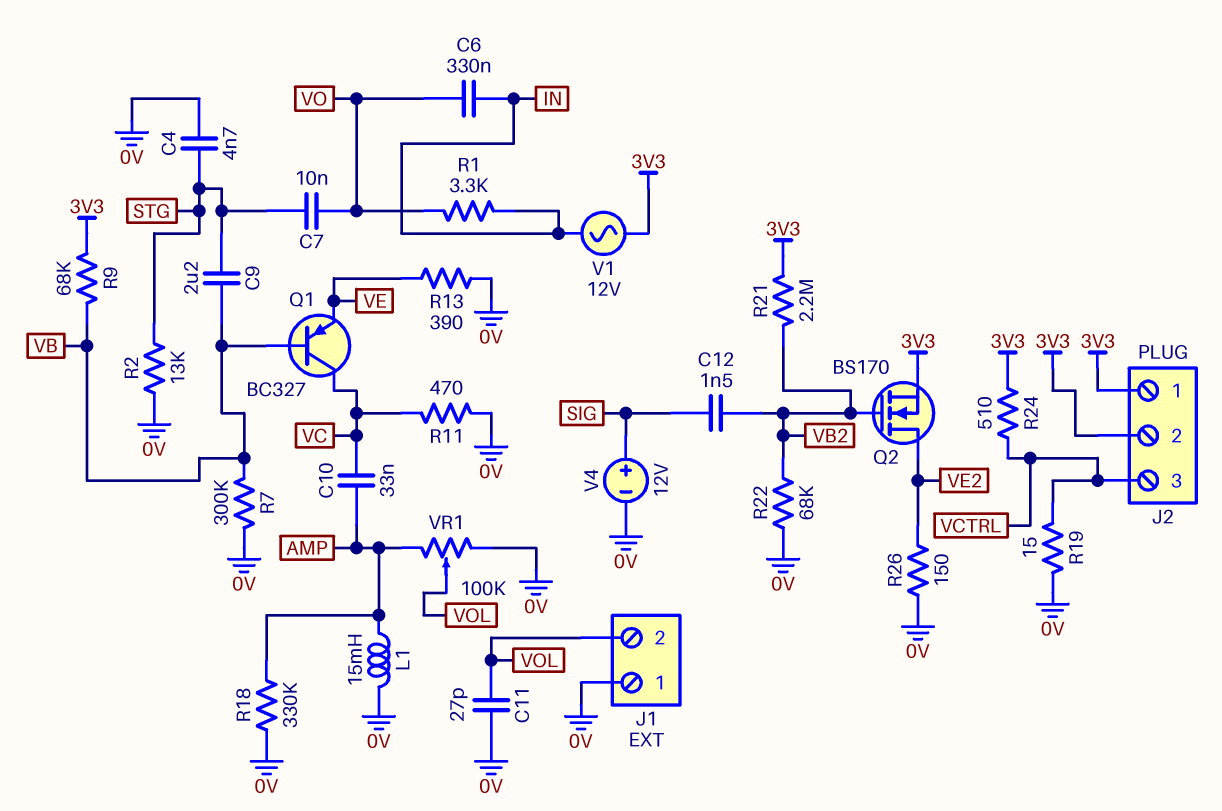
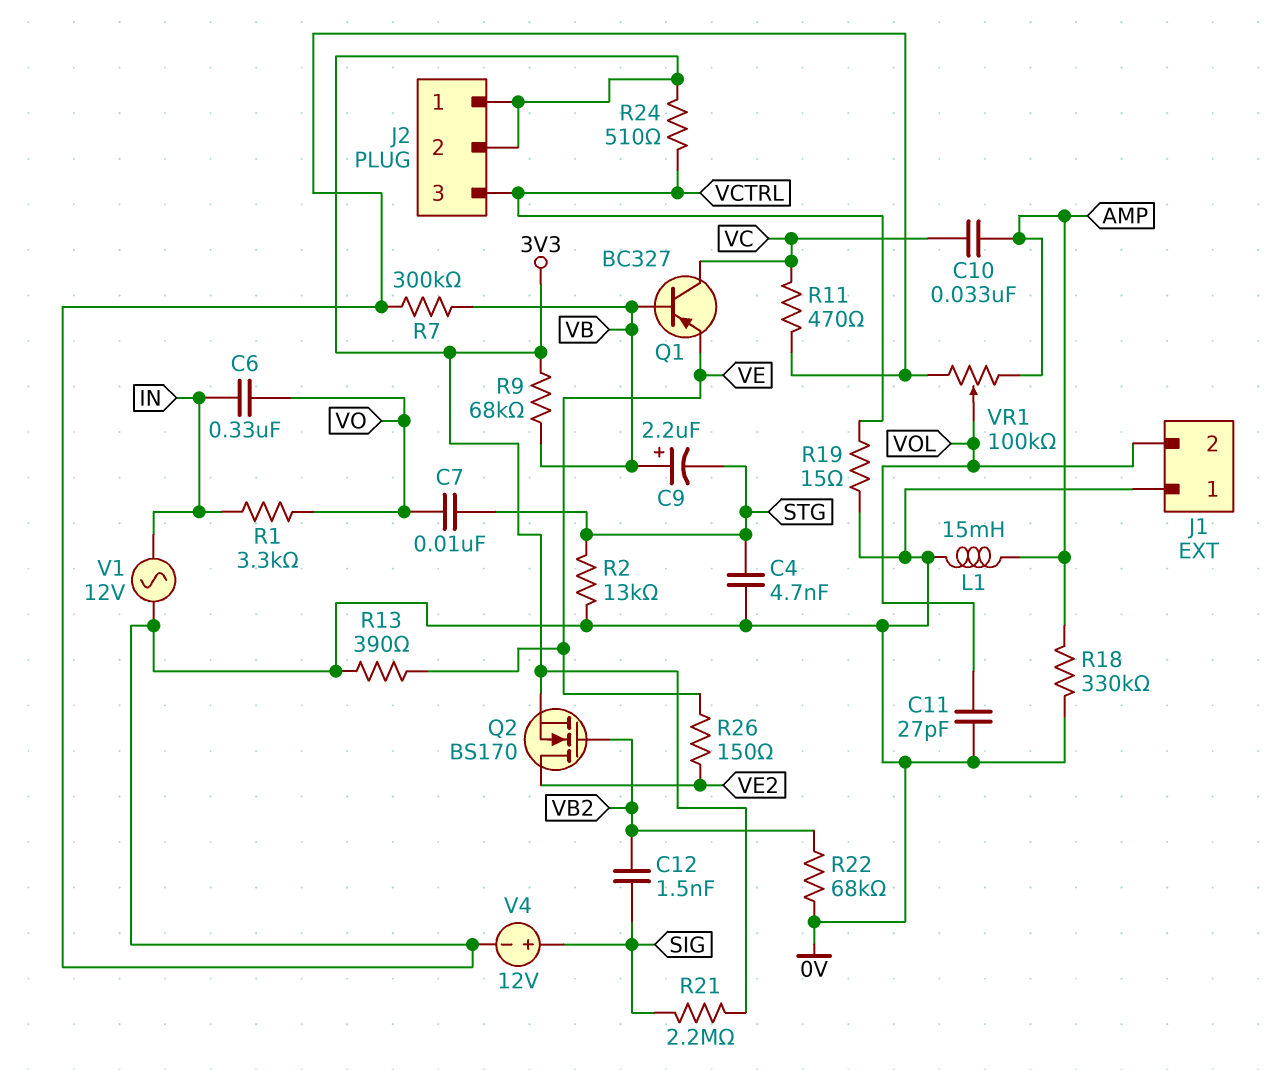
C9: 2.2uF (STG, VB) -> 2.2uF (plus VB, minus STG)
R21: 2.2M (3V3, VB2) -> 2.2M (3V3, SIG)
R26: 150 (0V, VE2) -> 150 (VE, VE2)
V1: AC 12V (3V3, IN) -> AC 12V (0V, IN)

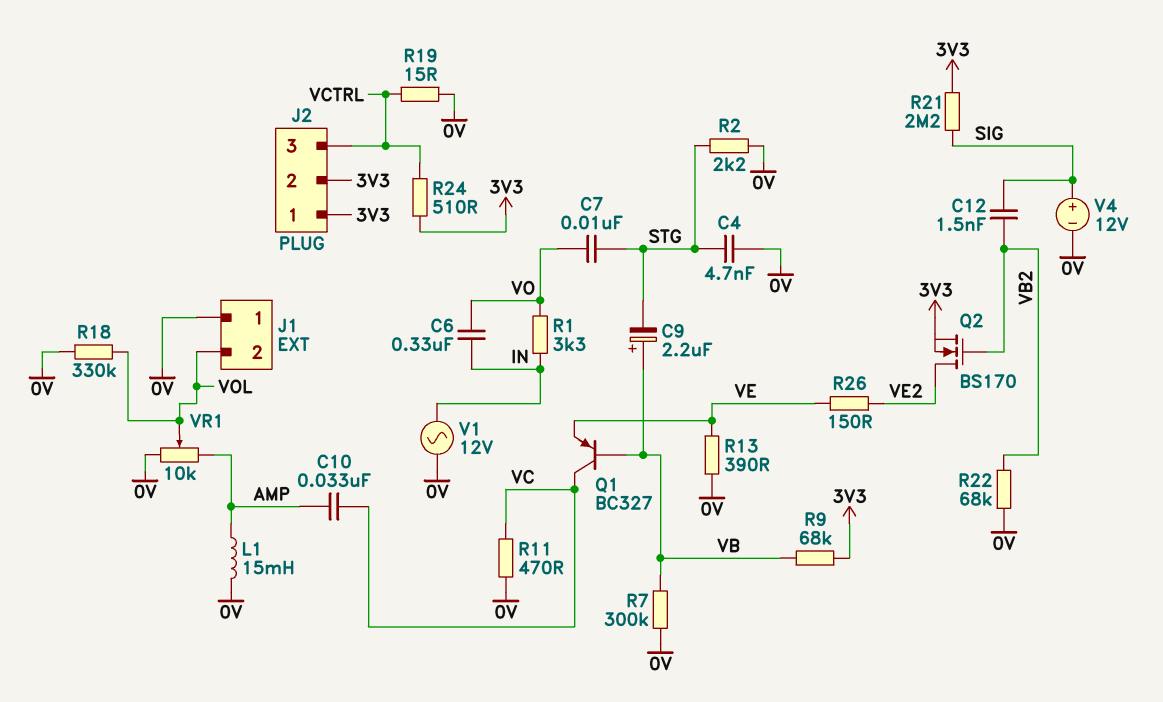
C11: 27pF (0V, VOL) -> none
R2: 13k (0V, STG) -> 2.2k (0V, STG)
R18: 330k (0V, AMP) -> 330k (0V, VOL)
VR1: 100k (0V, AMP, wiper VOL) -> 10k (0V, AMP, wiper VOL)

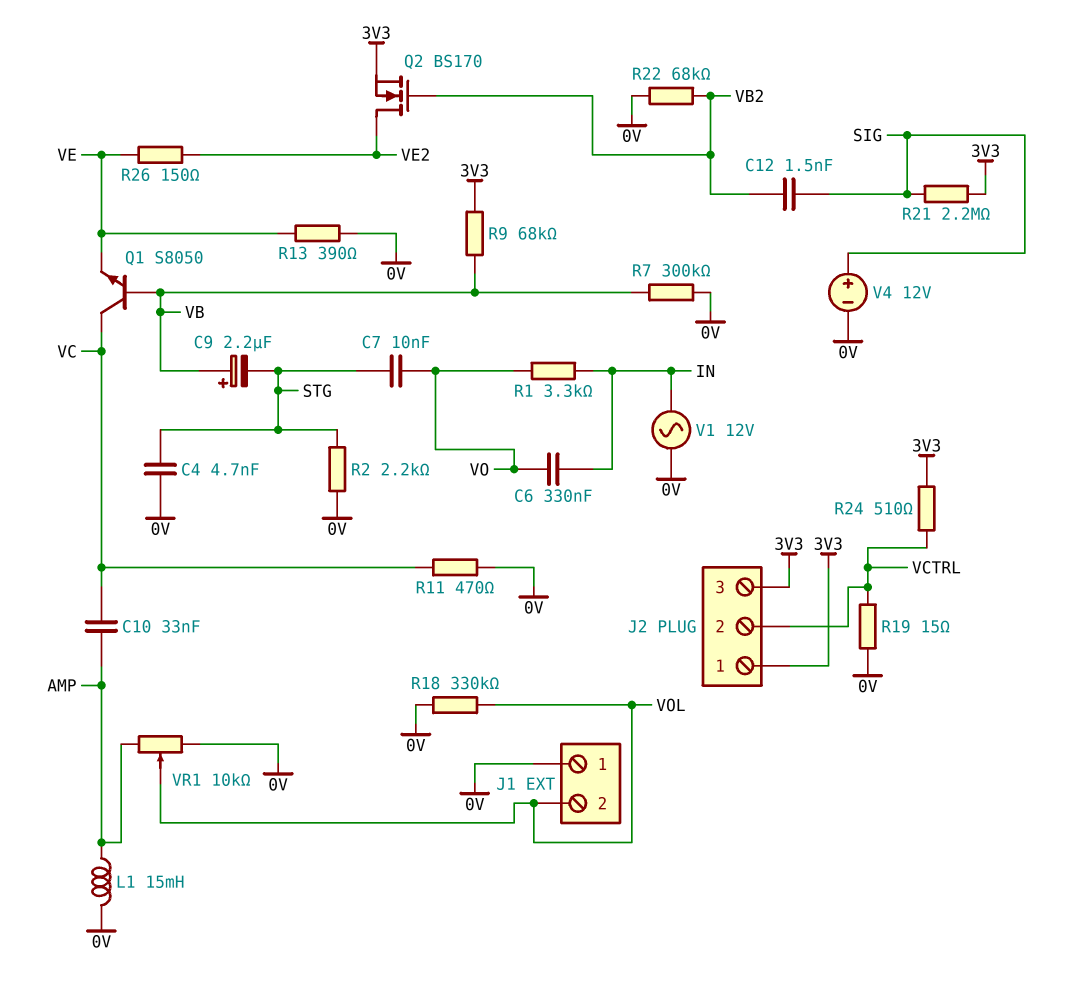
J2 pin 2: 3V3 -> VCTRL
J2 pin 3: VCTRL -> 3V3
Q1: PNP BC327 (B VB, C VC, E VE) -> NPN S8050 (B VB, C VC, E VE)

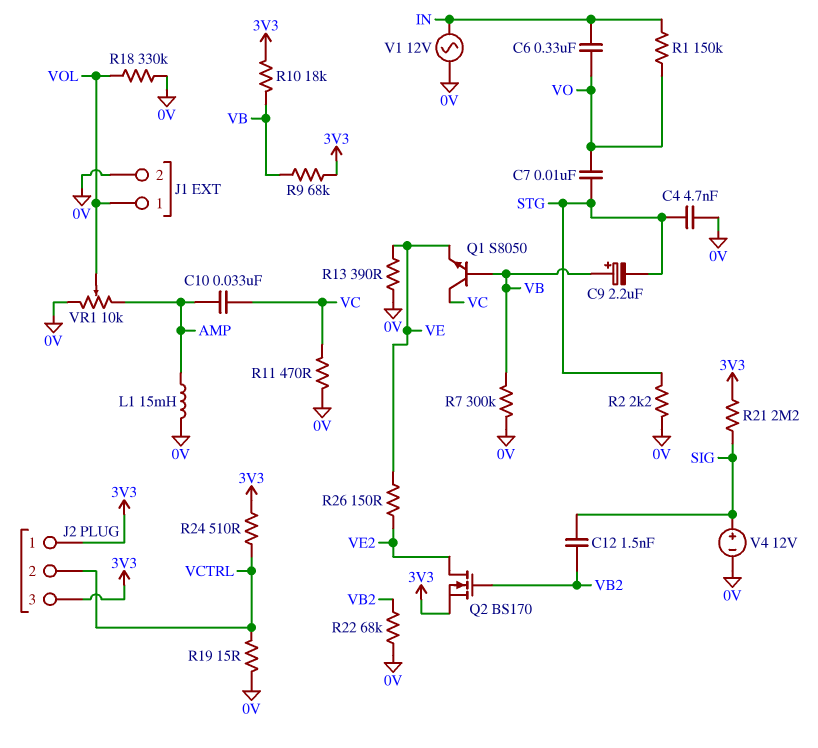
J1 pin 1: 0V -> VOL
J1 pin 2: VOL -> 0V
R1: 3.3k (IN, VO) -> 150k (IN, VO)
R10: none -> 18k (3V3, VB)

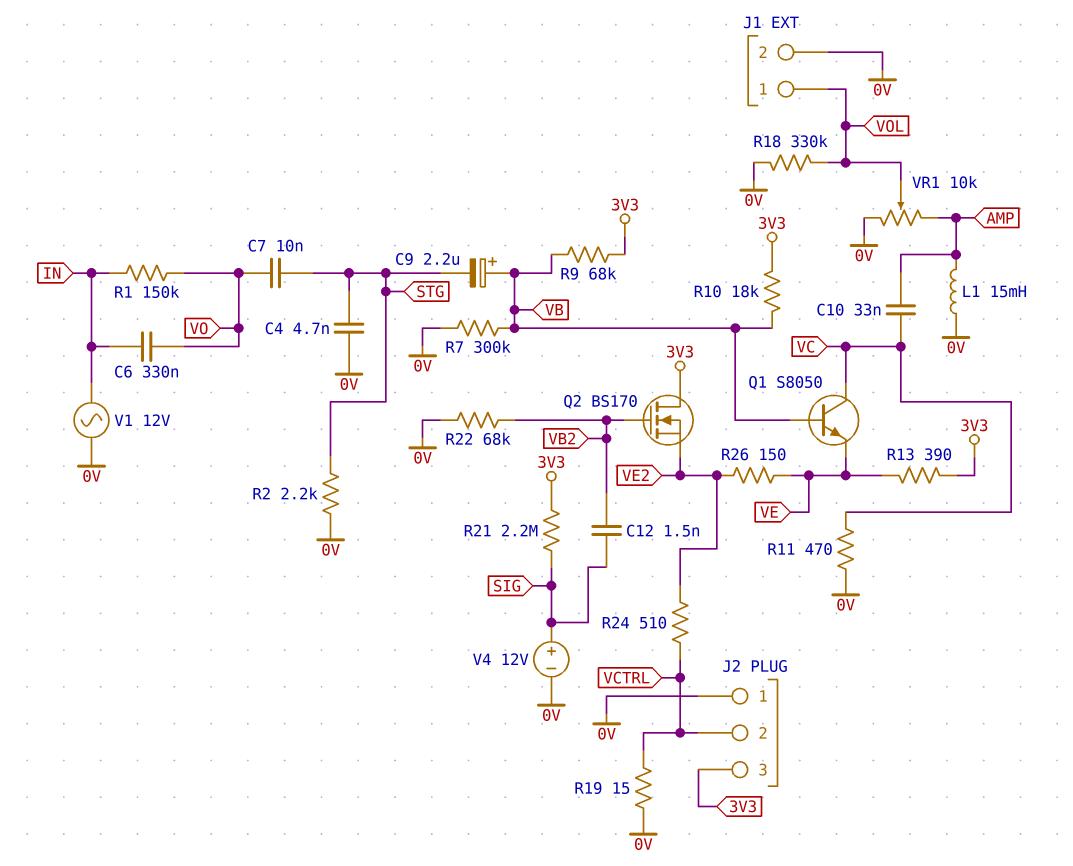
J2 pin 1: 3V3 -> 0V
Q2: NMOS BS170 (G VB2, D VE2, S 3V3) -> NMOS BS170 (G VB2, D 3V3, S VE2)
R13: 390 (0V, VE) -> 390 (3V3, VE)
R24: 510 (3V3, VCTRL) -> 510 (VCTRL, VE2)

